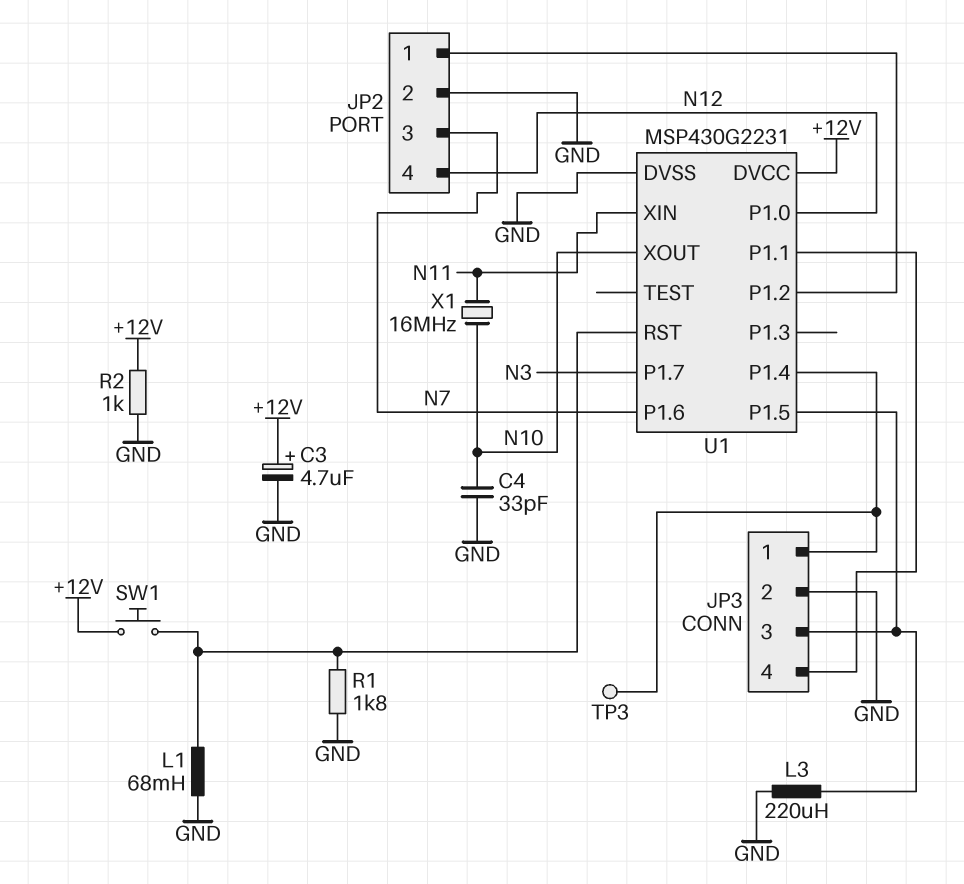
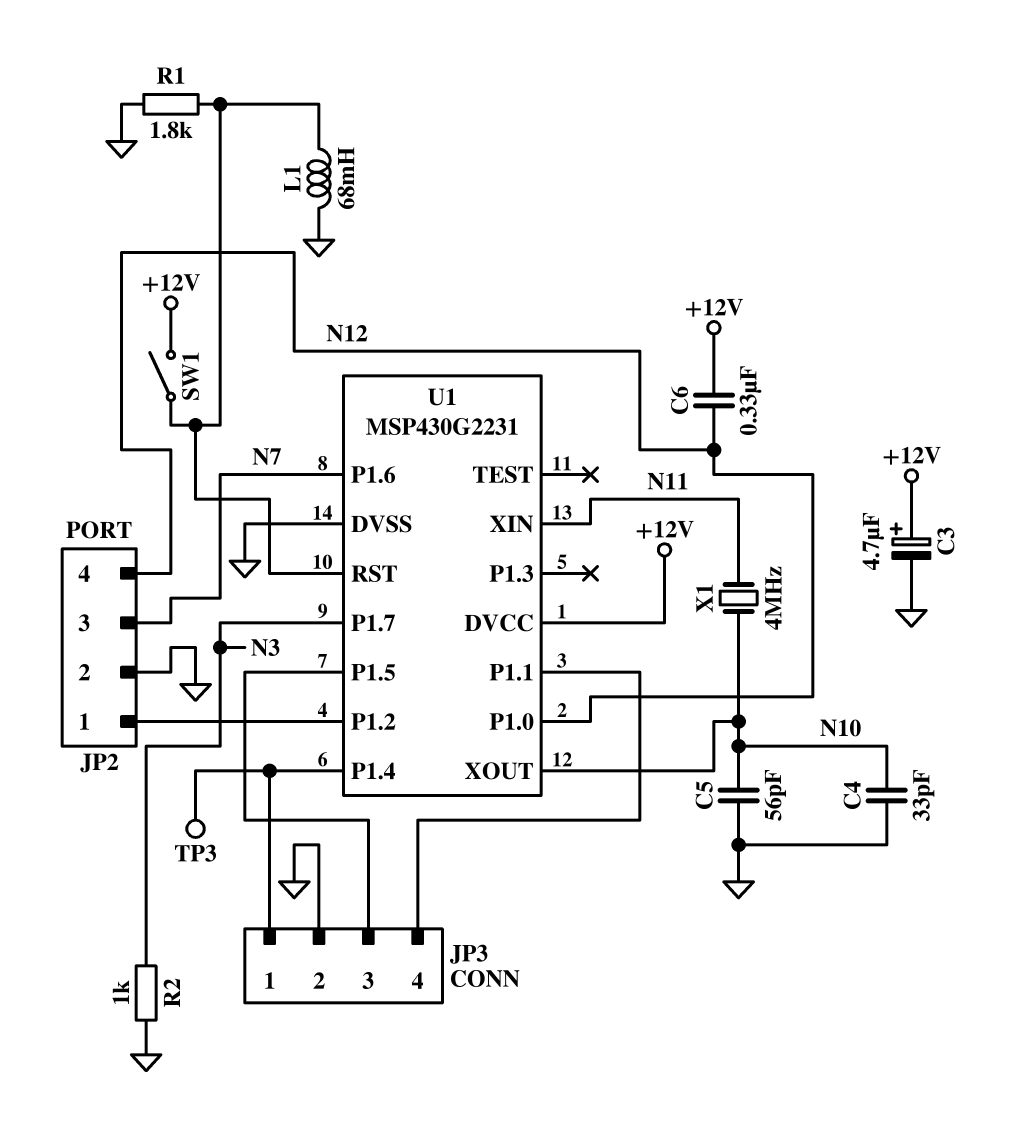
C5: none -> 56pF (GND, N10)
C6: none -> 330nF (+12V, N12)
L3: 220uH (GND, JP3/3) -> none
R2: 1k (+12V, GND) -> 1k (GND, N3)
SW1: button (+12V, U1/RST) -> switch (+12V, U1/RST)
X1: 16MHz (N10, N11) -> 4MHz (N10, N11)

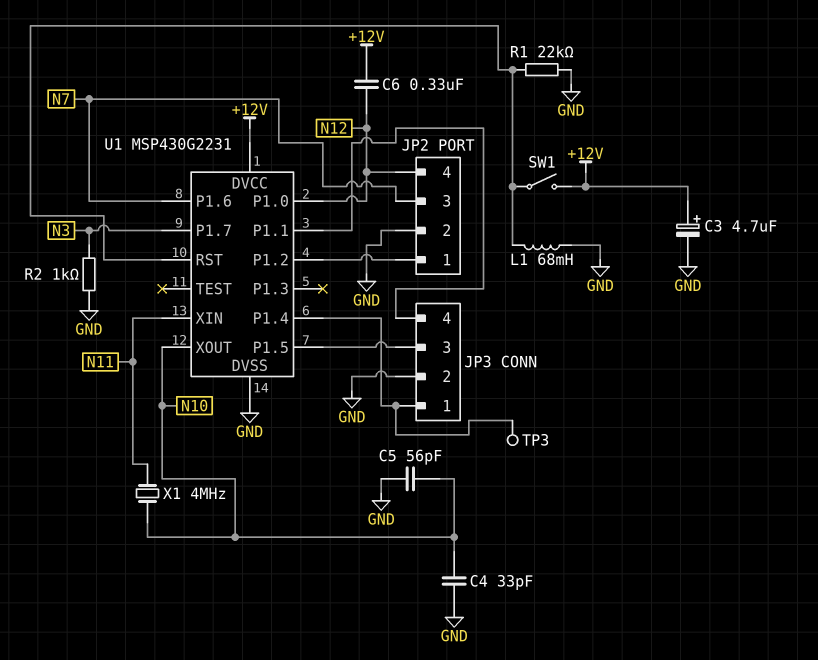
R1: 1.8k (GND, U1/RST) -> 22k (GND, U1/RST)

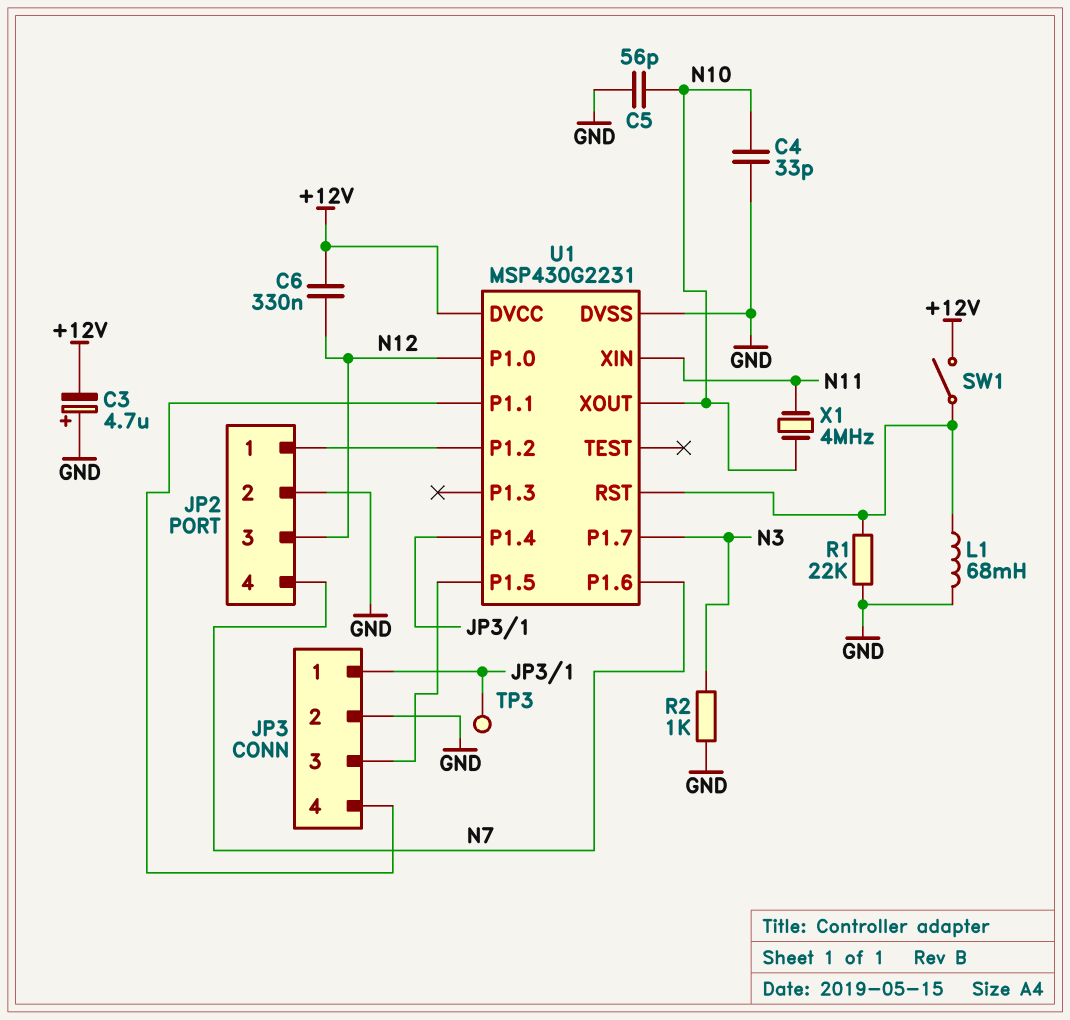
C3: 4.7uF (plus +12V, minus GND) -> 4.7uF (plus GND, minus +12V)
JP2 pin 3: N7 -> N12
JP2 pin 4: N12 -> N7

